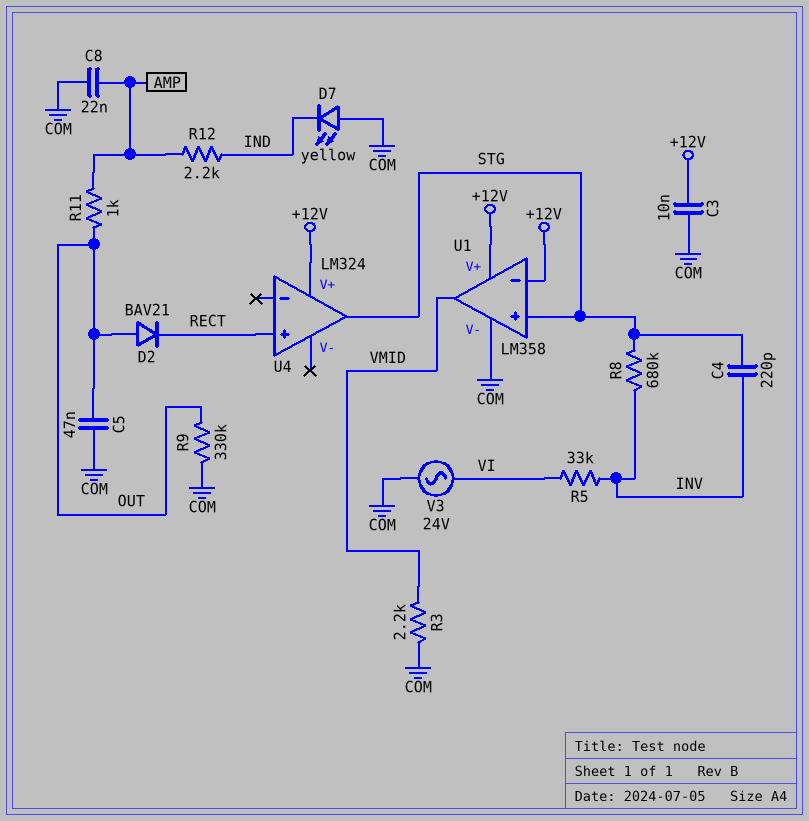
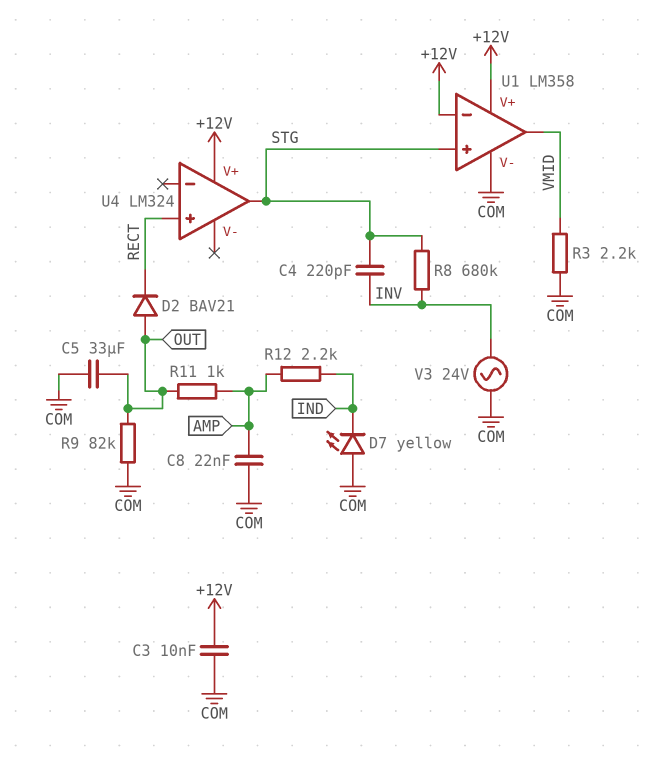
C5: 47nF (COM, OUT) -> 33uF (COM, OUT)
R5: 33k (INV, VI) -> none
R9: 330k (COM, OUT) -> 82k (COM, OUT)
V3: AC 24V (COM, VI) -> AC 24V (COM, INV)

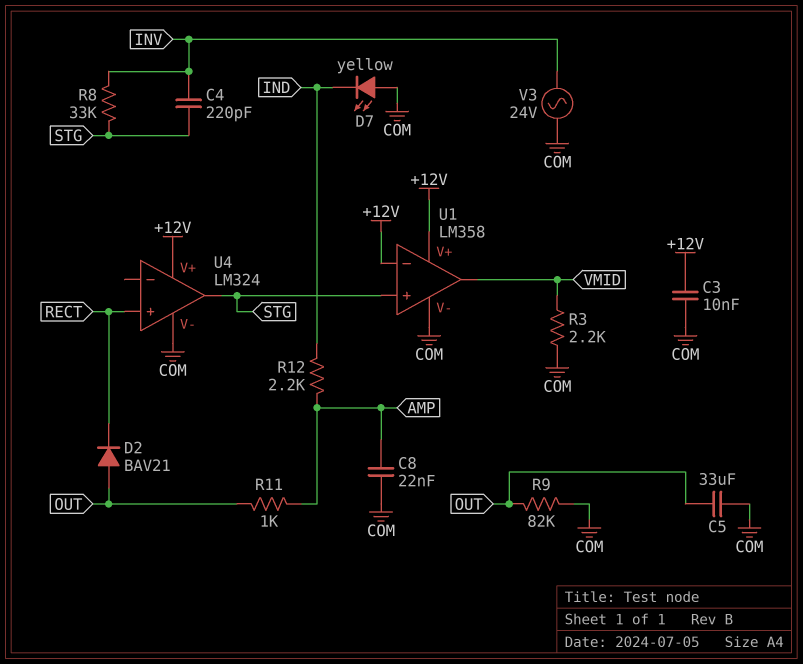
R8: 680k (INV, STG) -> 33k (INV, STG)
U4 pin V-: none -> COM

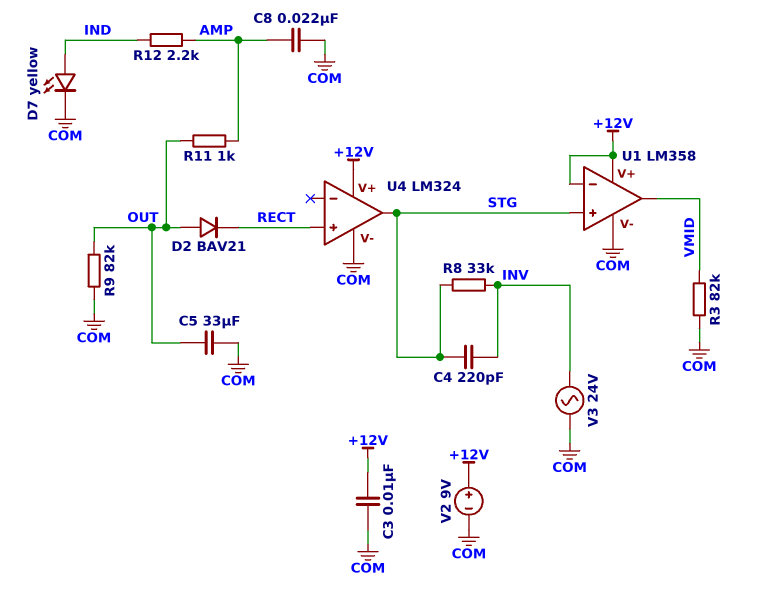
D7: LED yellow (A COM, K IND) -> LED yellow (A IND, K COM)
R3: 2.2k (COM, VMID) -> 82k (COM, VMID)
V2: none -> 9V (plus +12V, minus COM)

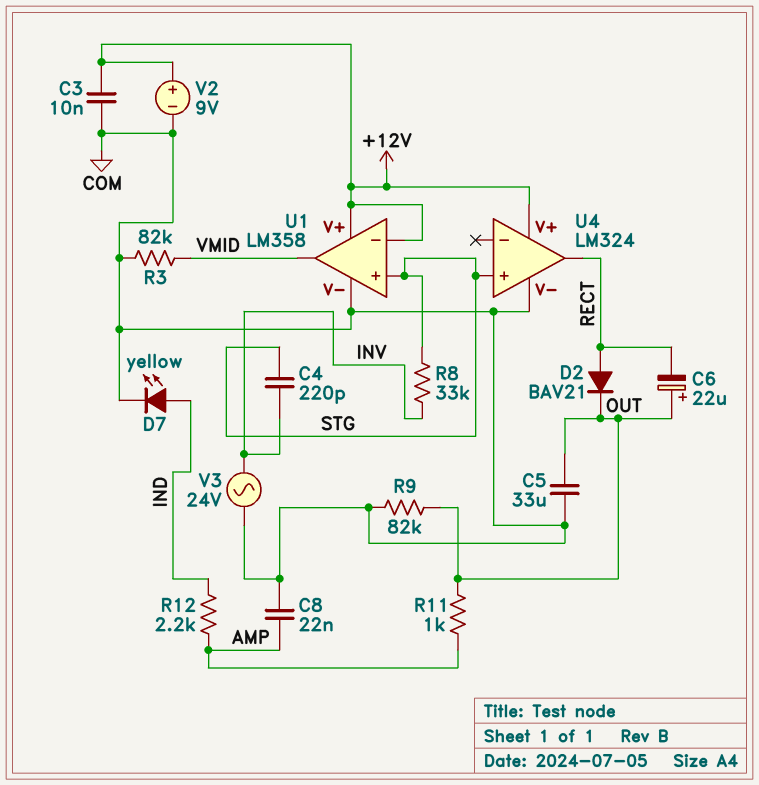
C6: none -> 22uF (plus OUT, minus RECT)
D2: diode BAV21 (A OUT, K RECT) -> diode BAV21 (A RECT, K OUT)
U4 pin in+: RECT -> STG
U4 pin out: STG -> RECT

